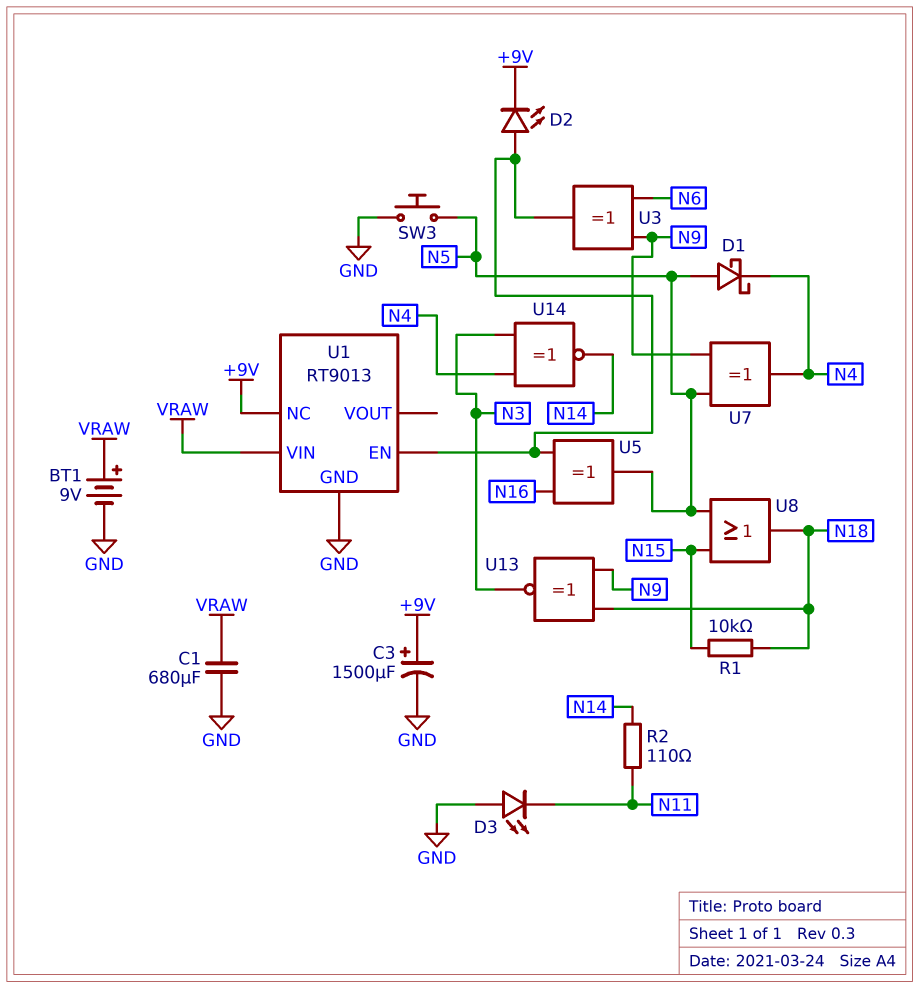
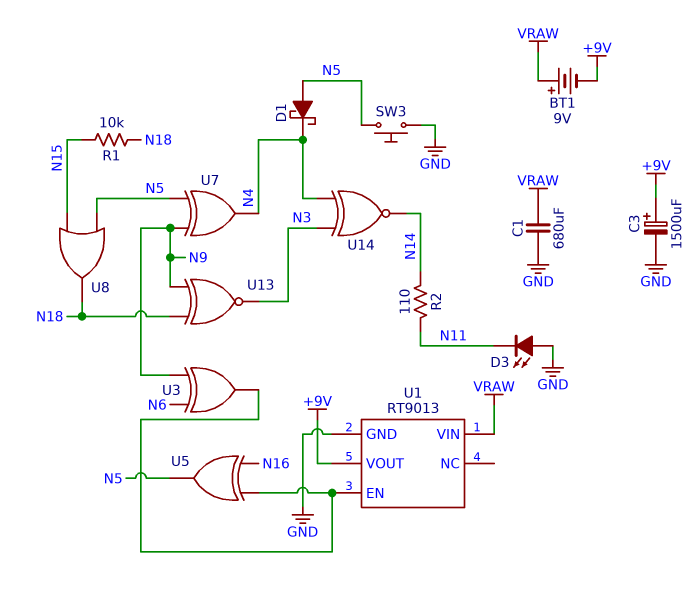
BT1: 9V (plus VRAW, minus GND) -> 9V (plus VRAW, minus +9V)
D2: LED (A U1/EN, K +9V) -> none
U1 pin NC: +9V -> none
U1 pin VOUT: none -> +9V

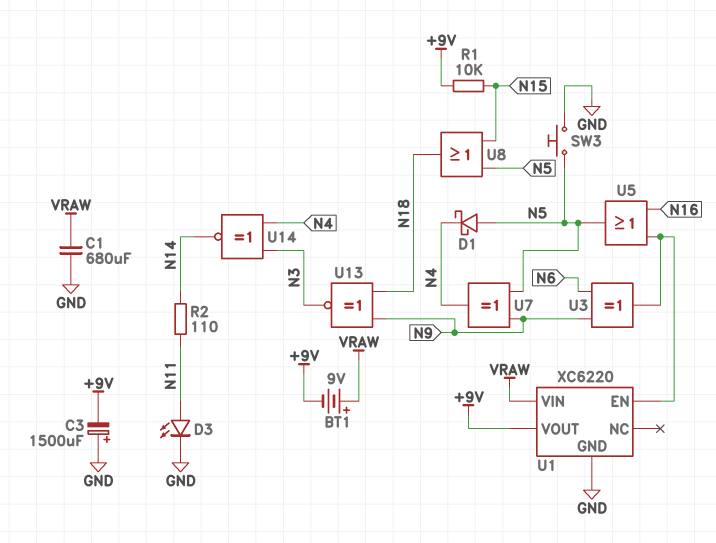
C3: 1500uF (plus +9V, minus GND) -> 1500uF (plus GND, minus +9V)
D3: LED (A GND, K N11) -> LED (A N11, K GND)
R1: 10k (N15, N18) -> 10k (+9V, N15)
U1: RT9013 -> XC6220
U5: XOR (in N16, in U1/EN, out N5) -> OR (in N16, in U1/EN, out N5)

